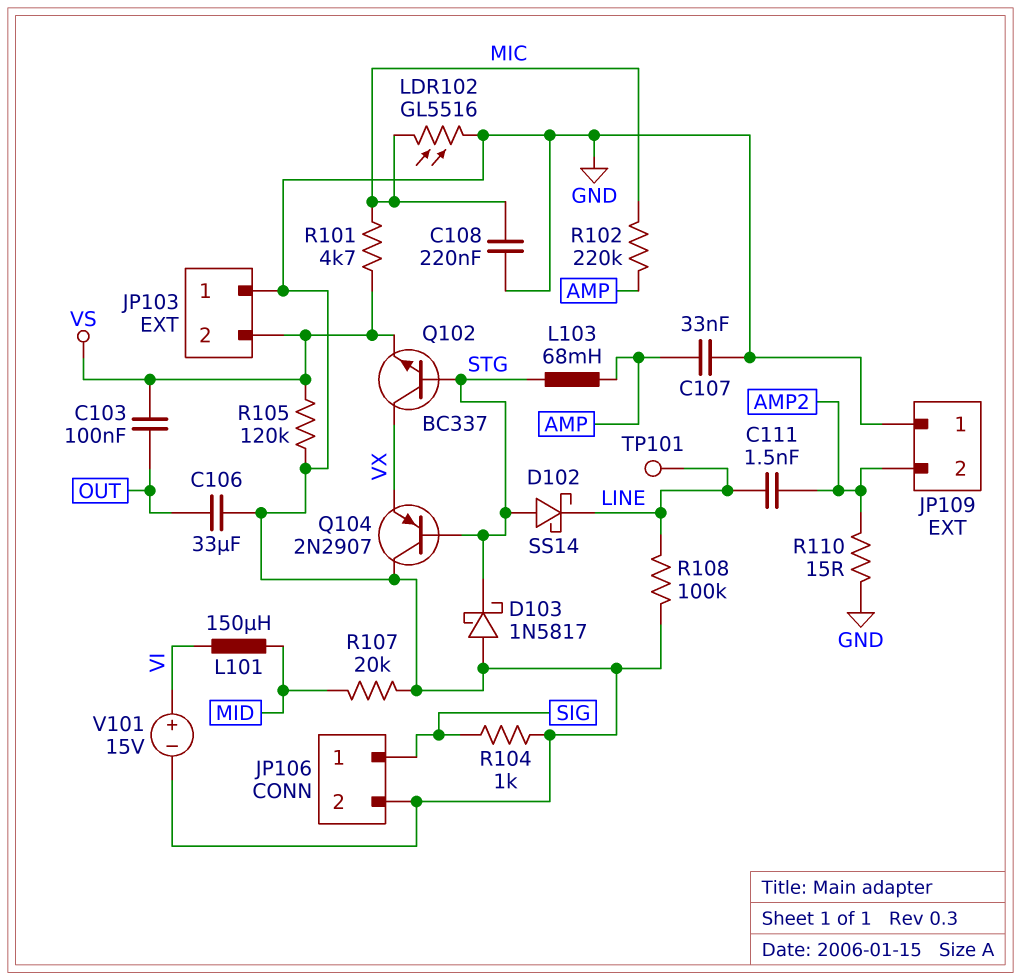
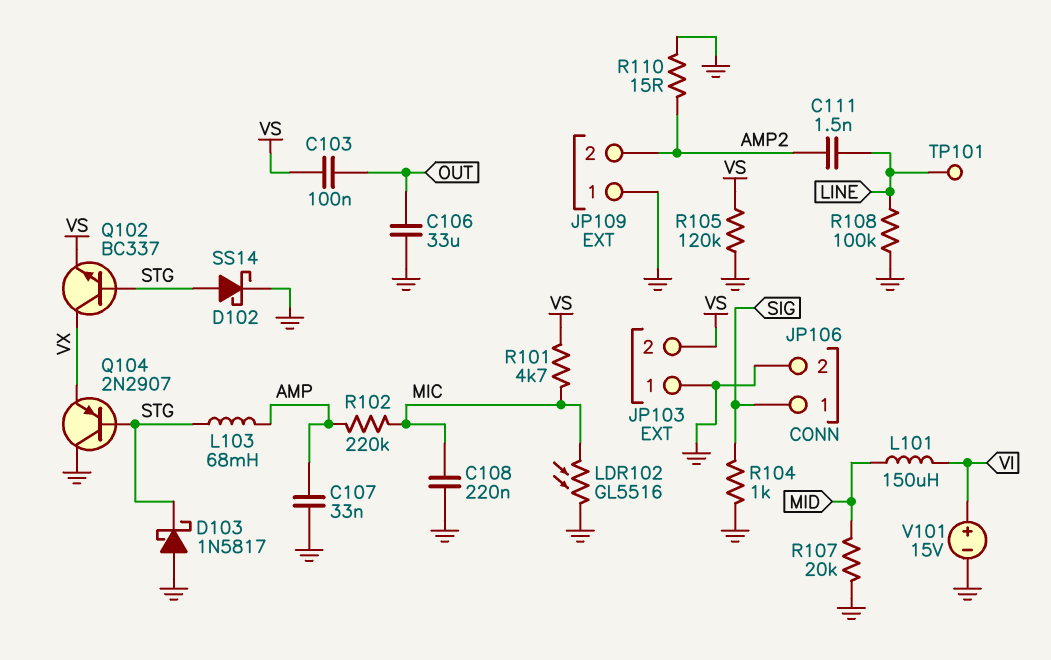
D102: schottky SS14 (A STG, K LINE) -> schottky SS14 (A STG, K GND)

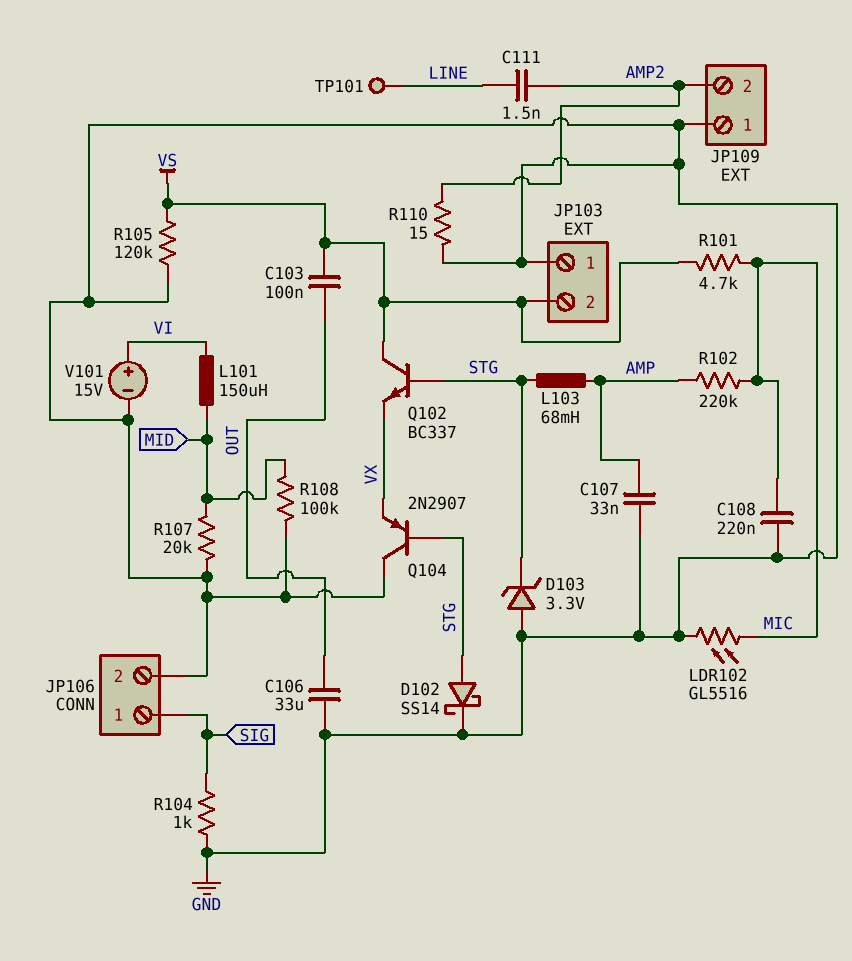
D103: schottky 1N5817 (A GND, K STG) -> zener 3.3V (A GND, K STG)
Q102: NPN BC337 (B STG, C VX, E VS) -> NPN BC337 (B STG, C VS, E VX)
R108: 100k (GND, LINE) -> 100k (GND, MID)

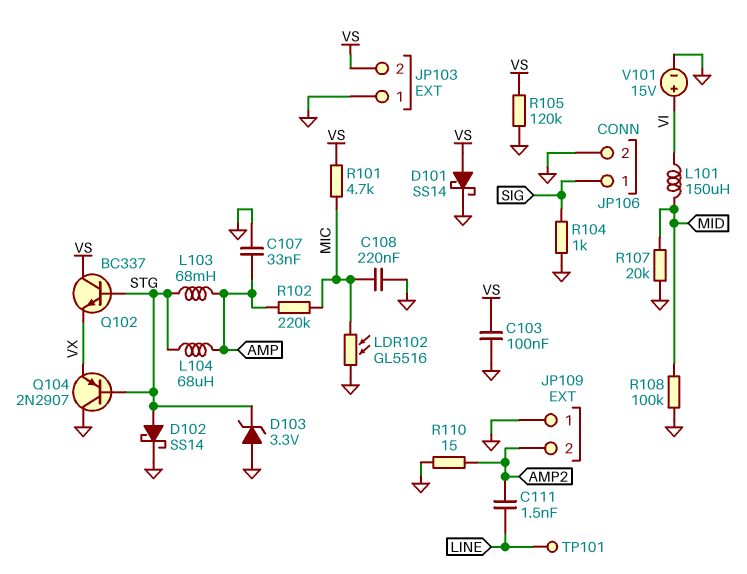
C103: 100nF (OUT, VS) -> 100nF (GND, VS)
C106: 33uF (GND, OUT) -> none
D101: none -> schottky SS14 (A VS, K GND)
L104: none -> 68uH (AMP, STG)

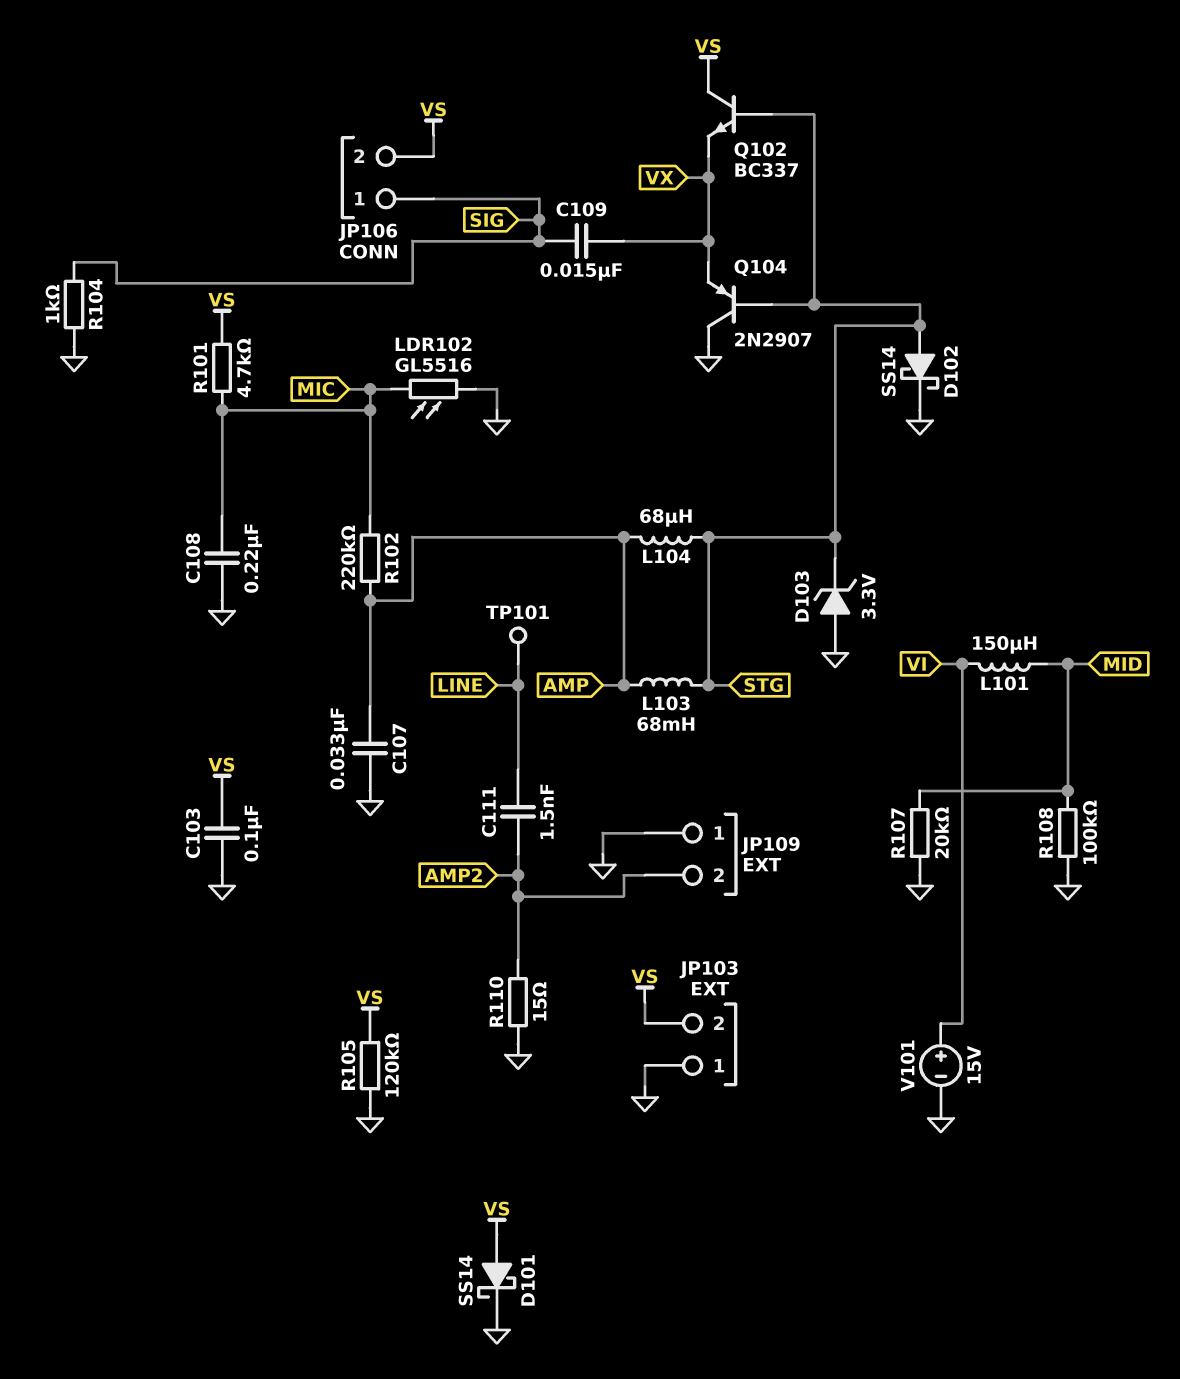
C109: none -> 15nF (SIG, VX)
JP106 pin 2: GND -> VS

